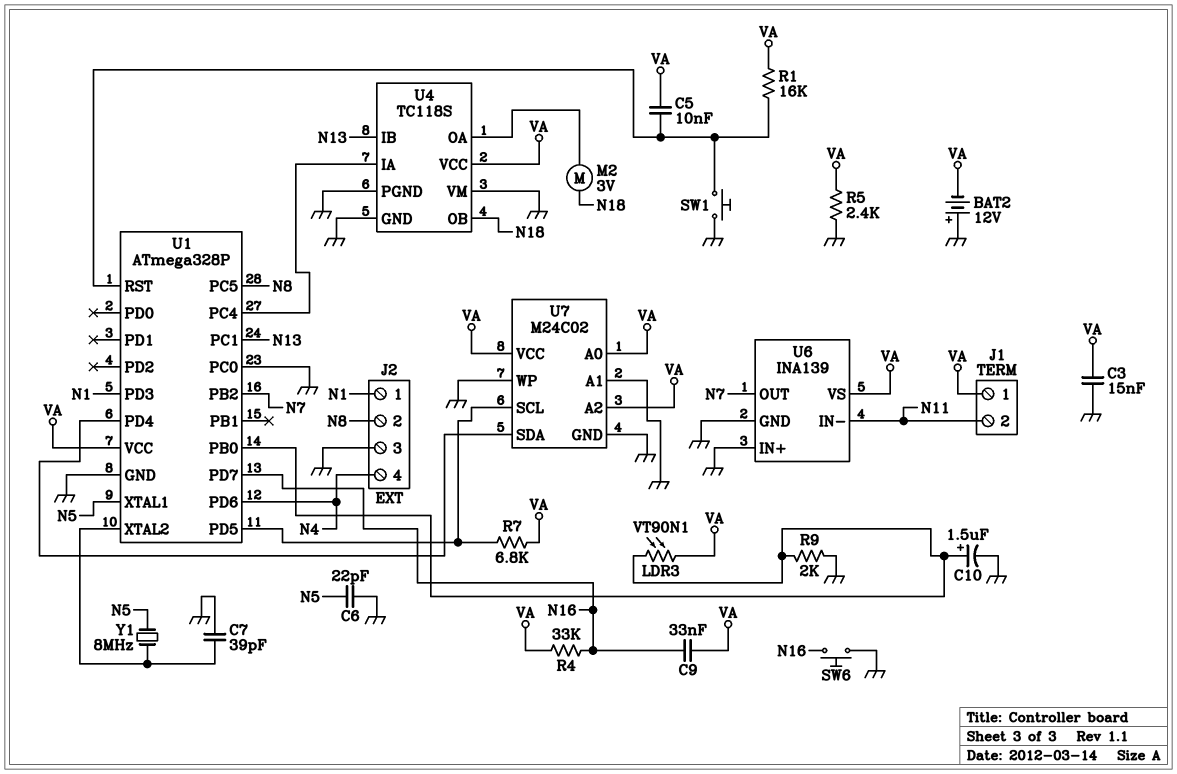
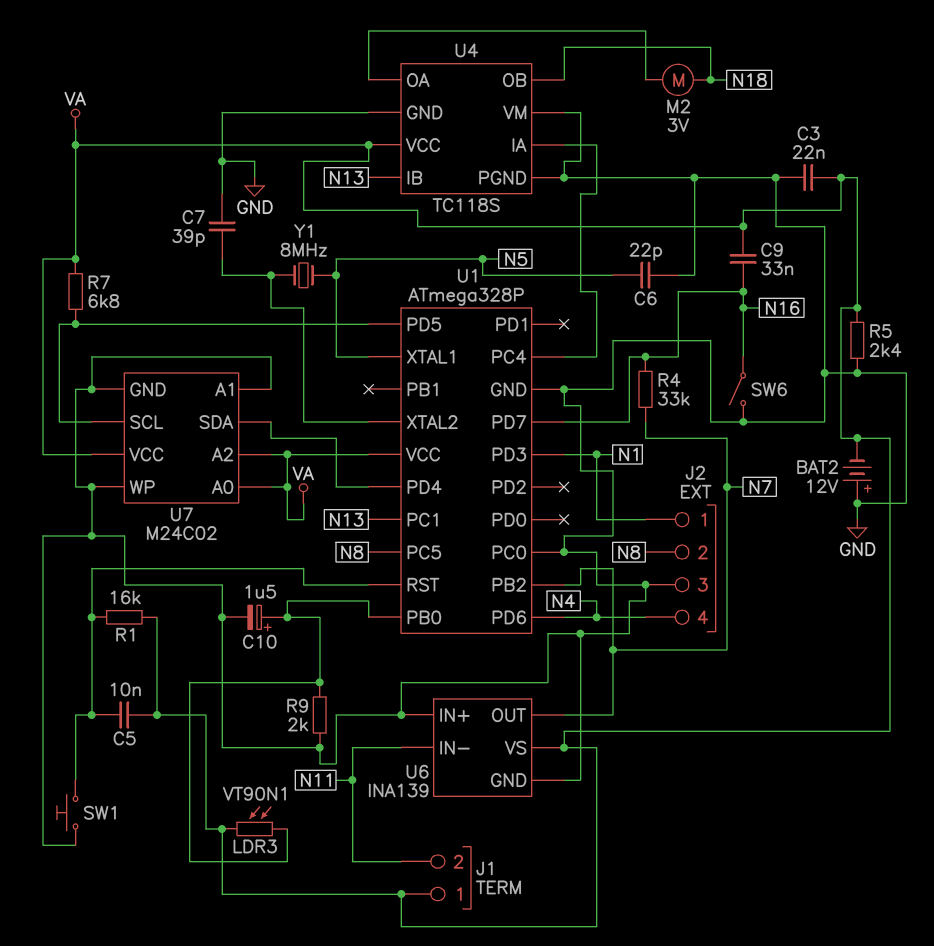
C3: 15nF (GND, VA) -> 22nF (GND, VA)
R4: 33k (N16, VA) -> 33k (N7, N16)
SW6: button (GND, N16) -> switch (GND, N16)

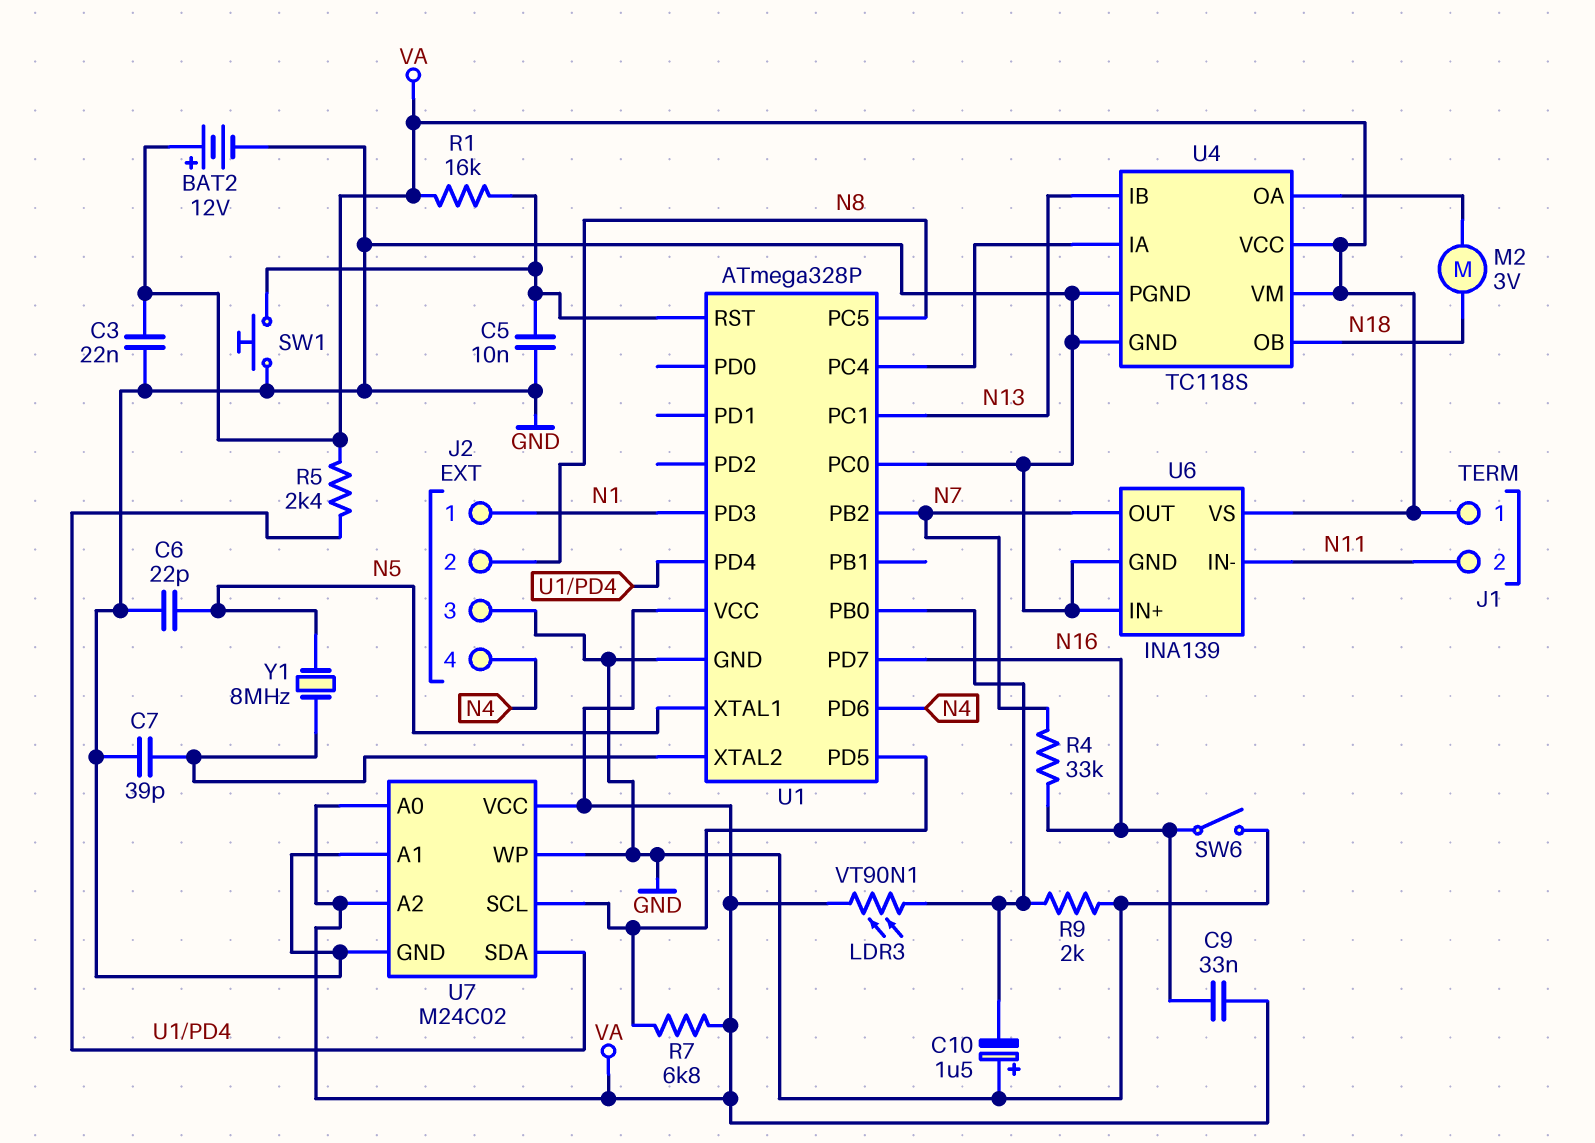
BAT2: 12V (plus GND, minus VA) -> 12V (plus VA, minus GND)
C5: 10nF (U1/RST, VA) -> 10nF (GND, U1/RST)
C10: 1.5uF (plus U1/PB0, minus GND) -> 1.5uF (plus GND, minus U1/PB0)
R5: 2.4k (GND, VA) -> 2.4k (U1/PD4, VA)
U4 pin VM: GND -> VA

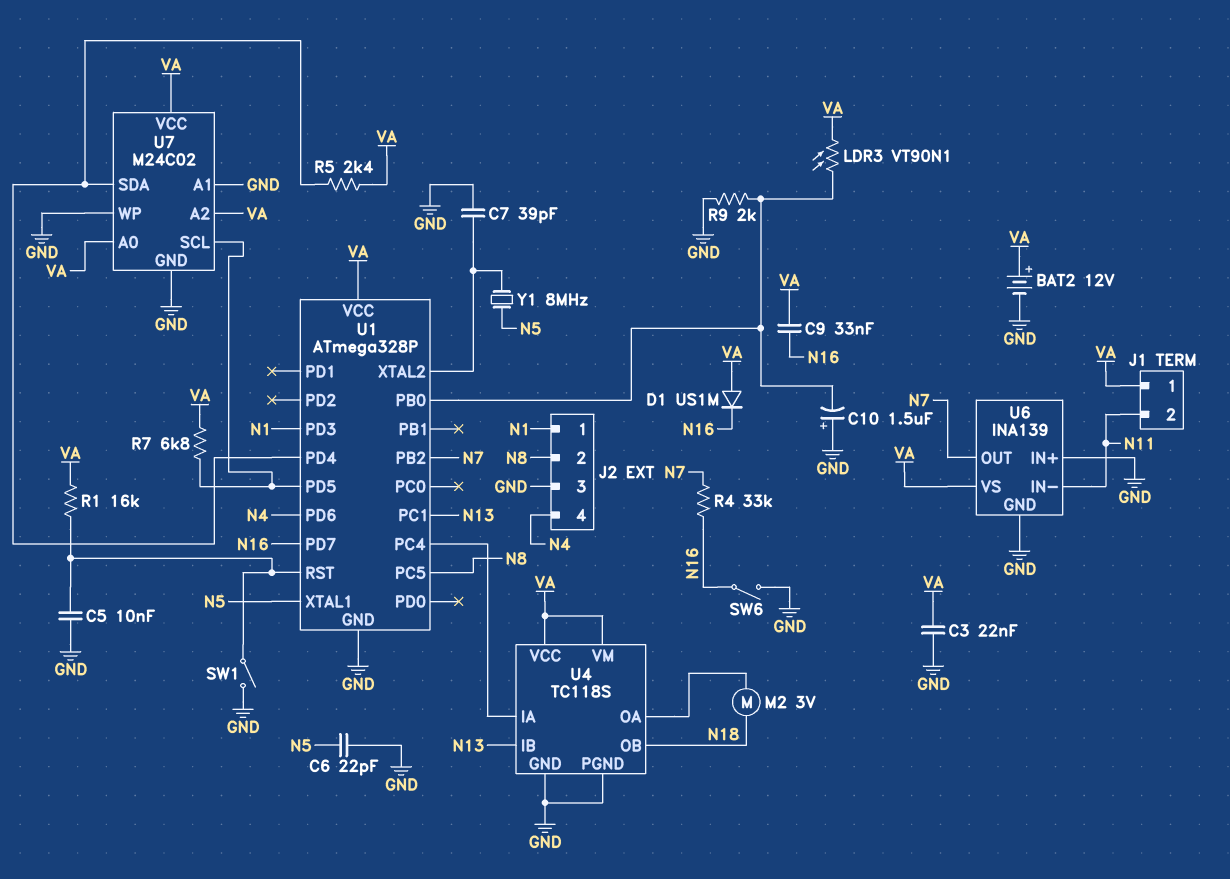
D1: none -> diode US1M (A VA, K N16)
SW1: button (GND, U1/RST) -> switch (GND, U1/RST)
U1 pin PC0: GND -> none

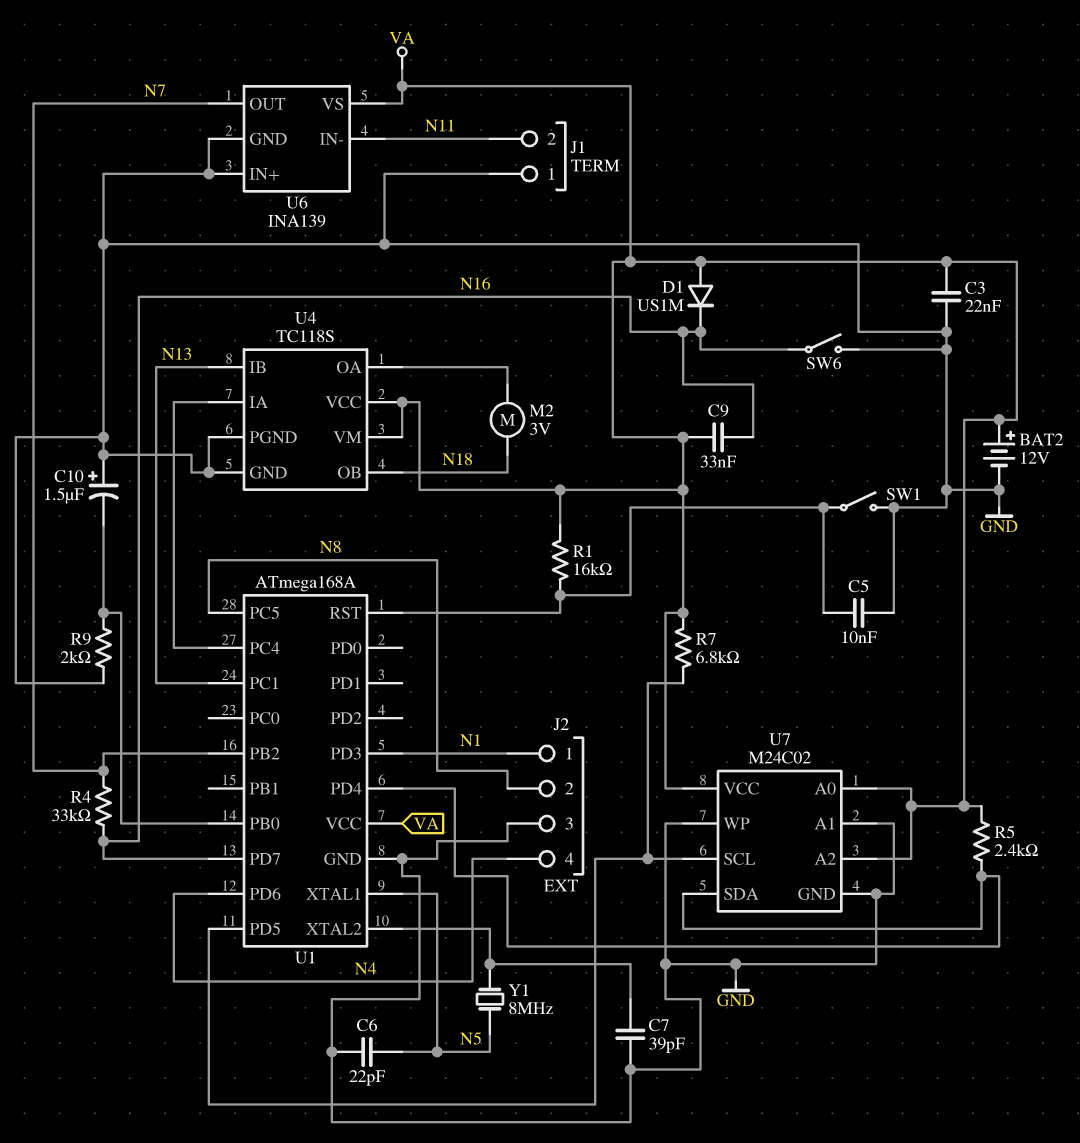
J1 pin 1: VA -> GND
LDR3: VT90N1 (U1/PB0, VA) -> none
U1: ATmega328P -> ATmega168A

